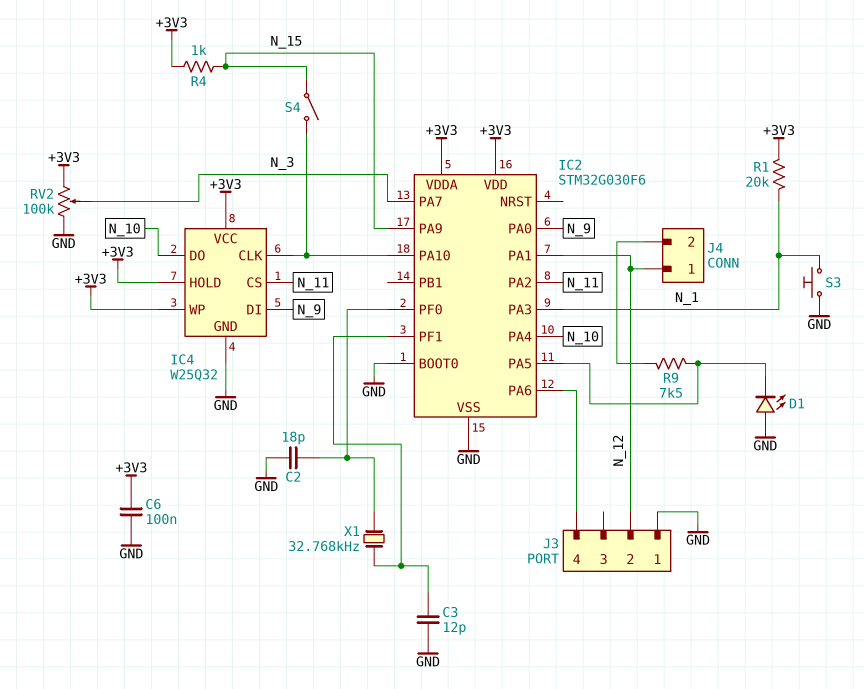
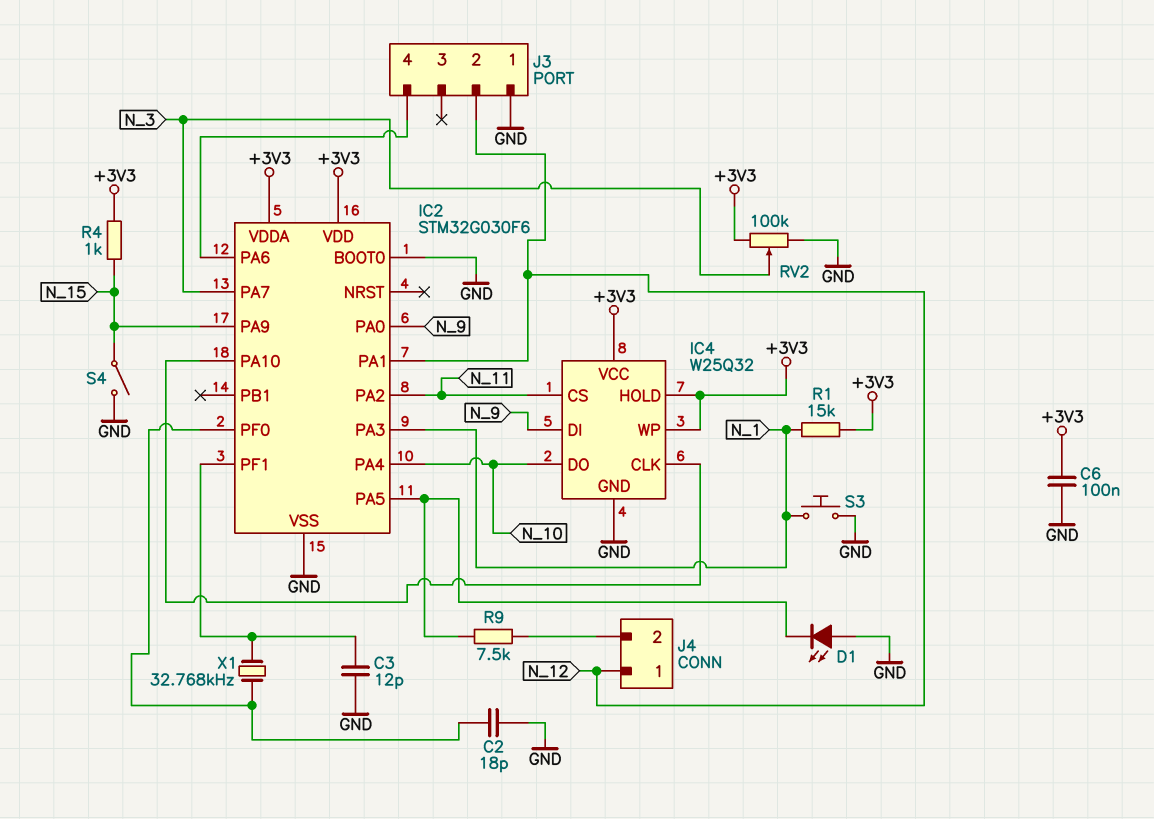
R1: 20k (+3V3, N_1) -> 15k (+3V3, N_1)
S4: switch (IC2/PA10, N_15) -> switch (GND, N_15)

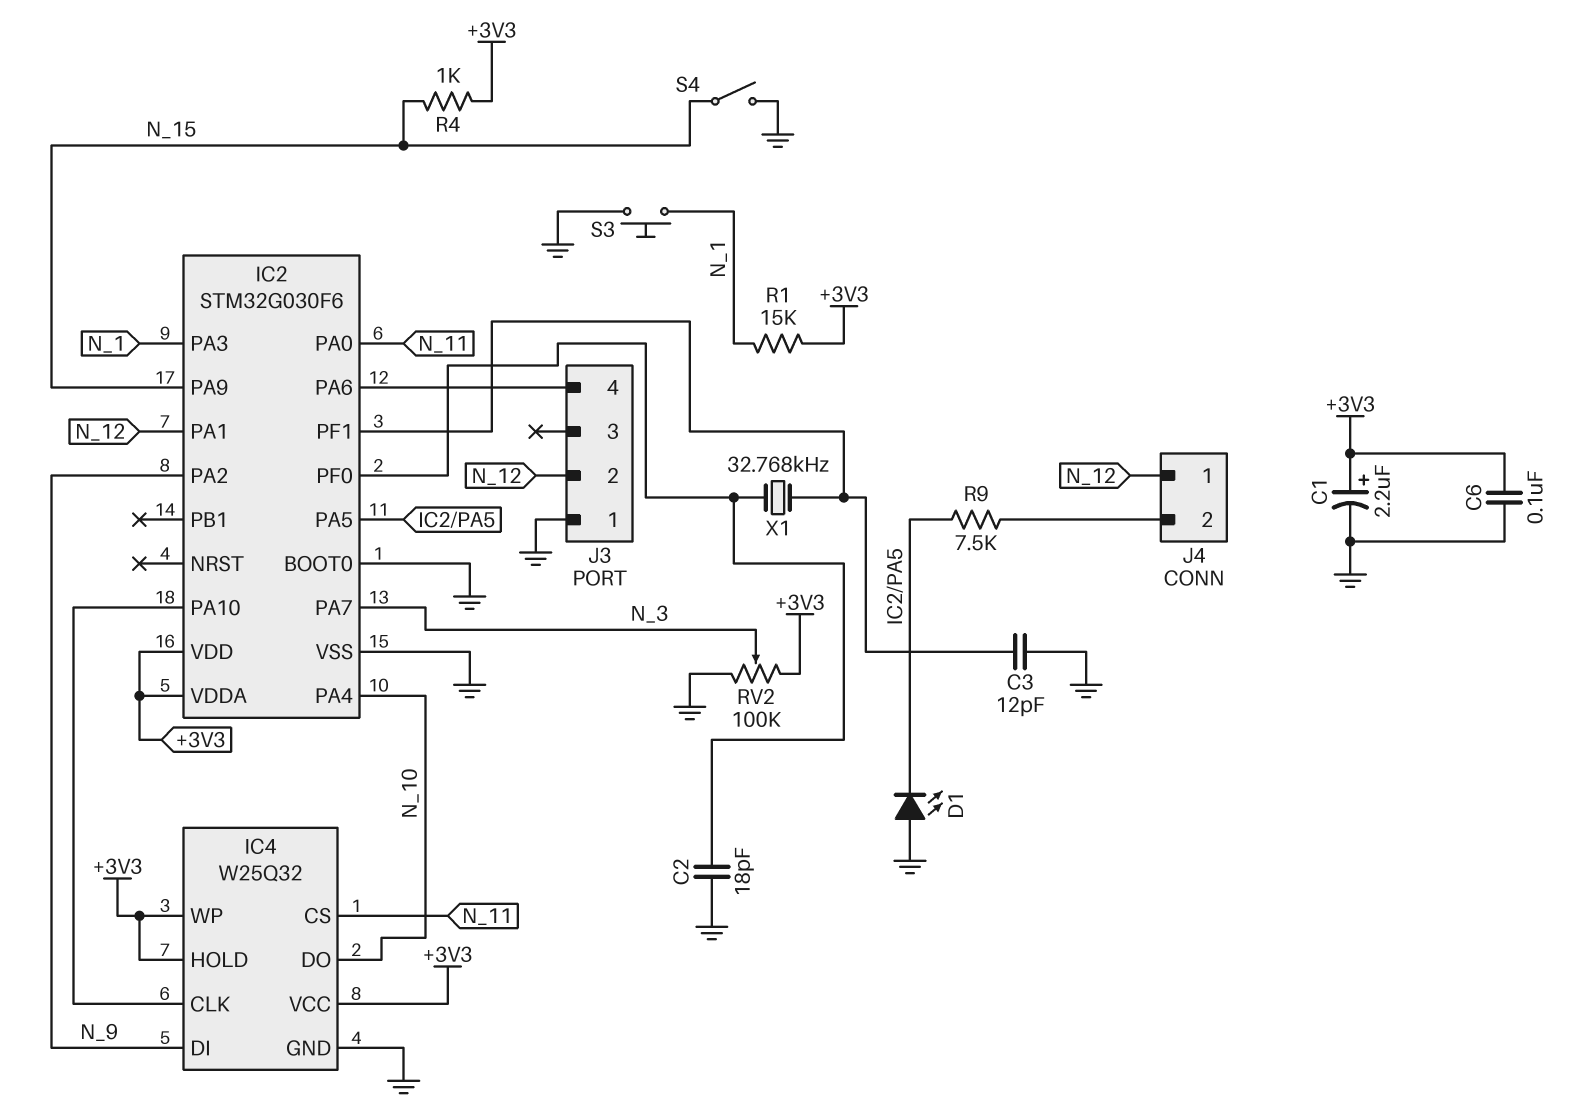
C1: none -> 2.2uF (plus +3V3, minus GND)
IC2 pin PA0: N_9 -> N_11
IC2 pin PA2: N_11 -> N_9

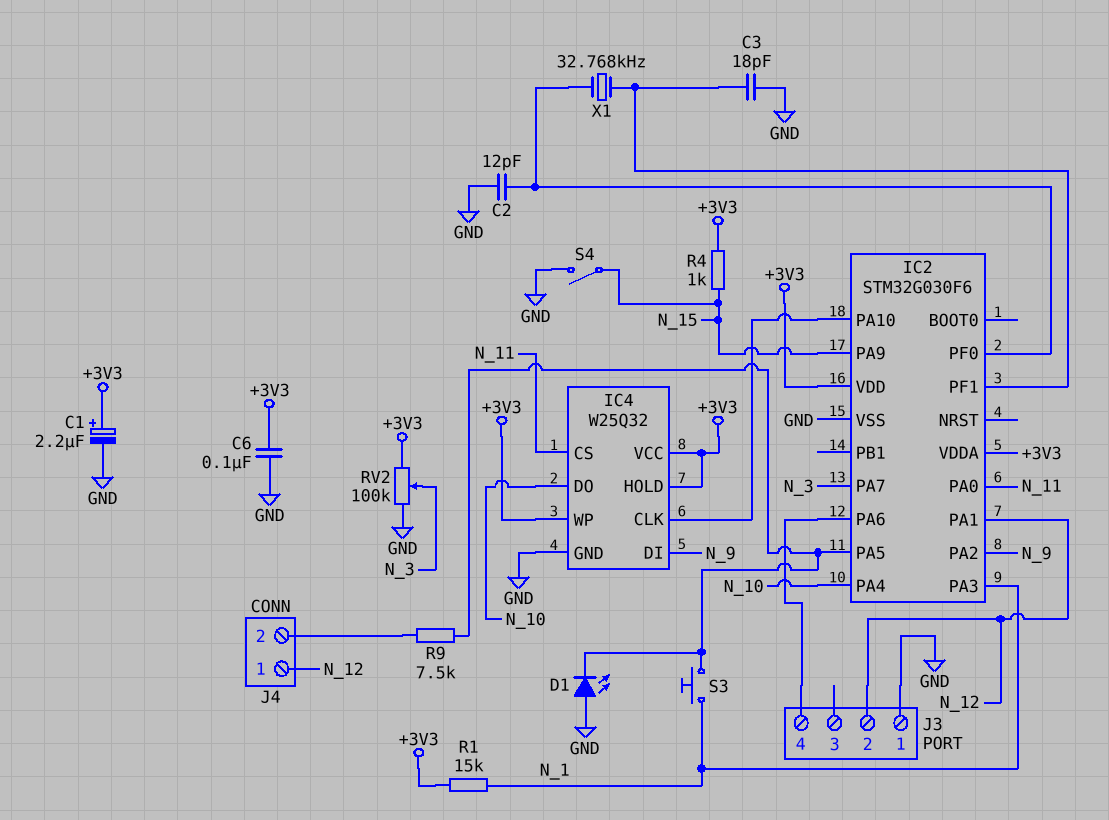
C2: 18pF (GND, IC2/PF0) -> 12pF (GND, IC2/PF0)
C3: 12pF (GND, IC2/PF1) -> 18pF (GND, IC2/PF1)
IC2 pin BOOT0: GND -> none
S3: button (GND, N_1) -> button (IC2/PA5, N_1)

